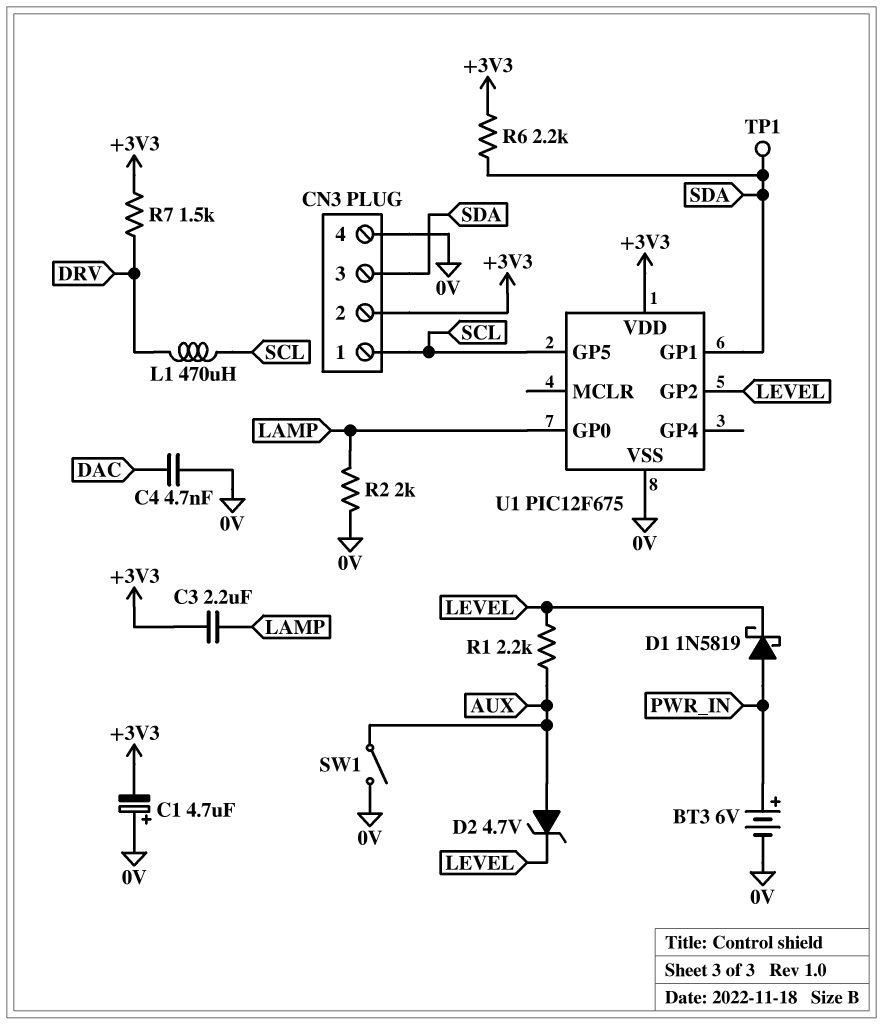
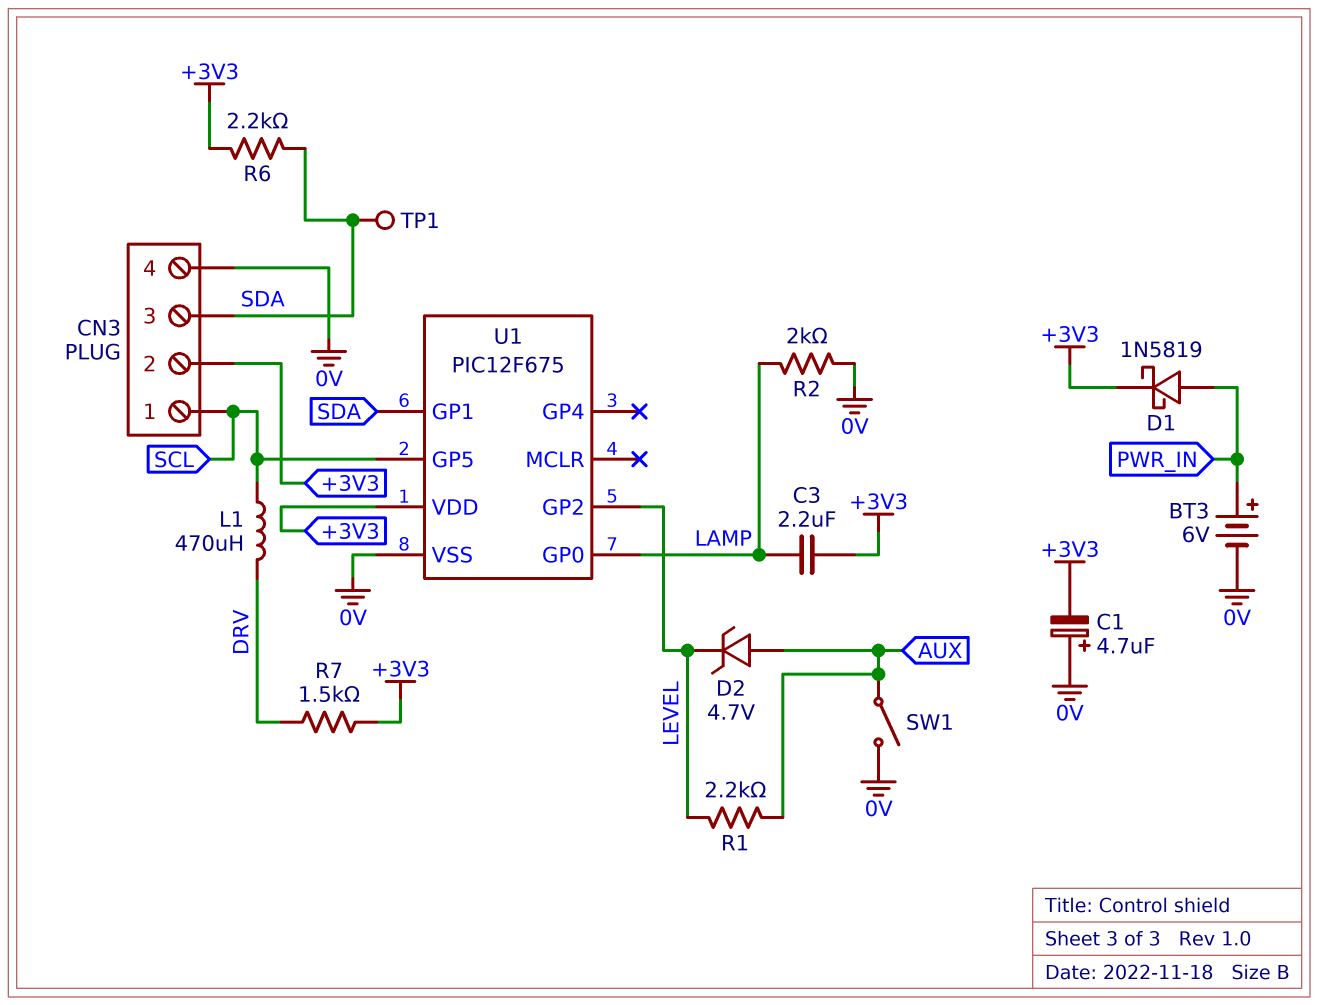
C4: 4.7nF (0V, DAC) -> none
D1: schottky 1N5819 (A PWR_IN, K LEVEL) -> schottky 1N5819 (A PWR_IN, K +3V3)

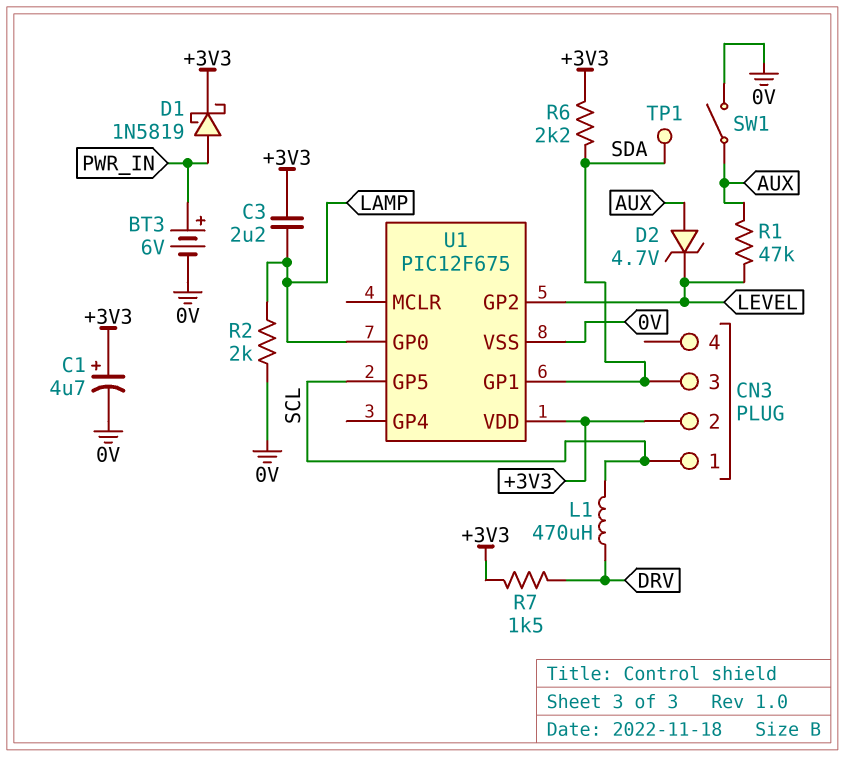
C1: 4.7uF (plus 0V, minus +3V3) -> 4.7uF (plus +3V3, minus 0V)
CN3 pin 4: 0V -> none
R1: 2.2k (AUX, LEVEL) -> 47k (AUX, LEVEL)

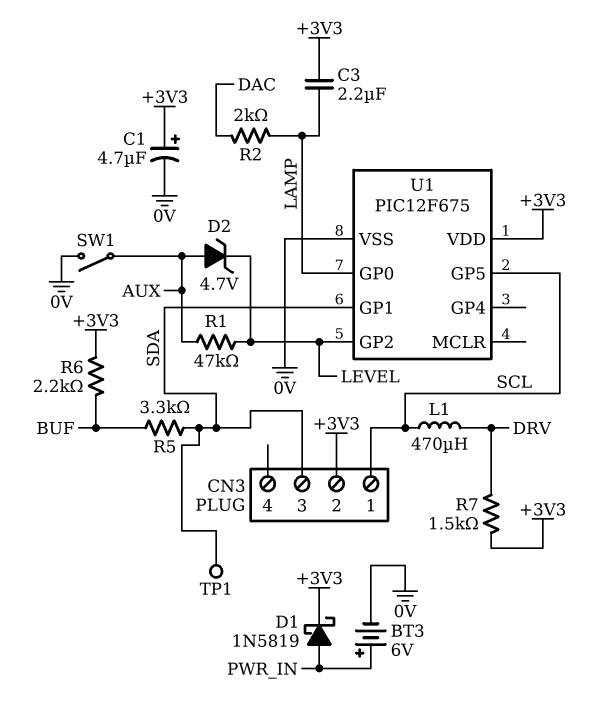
R2: 2k (0V, LAMP) -> 2k (DAC, LAMP)
R5: none -> 3.3k (BUF, SDA)
R6: 2.2k (+3V3, SDA) -> 2.2k (+3V3, BUF)

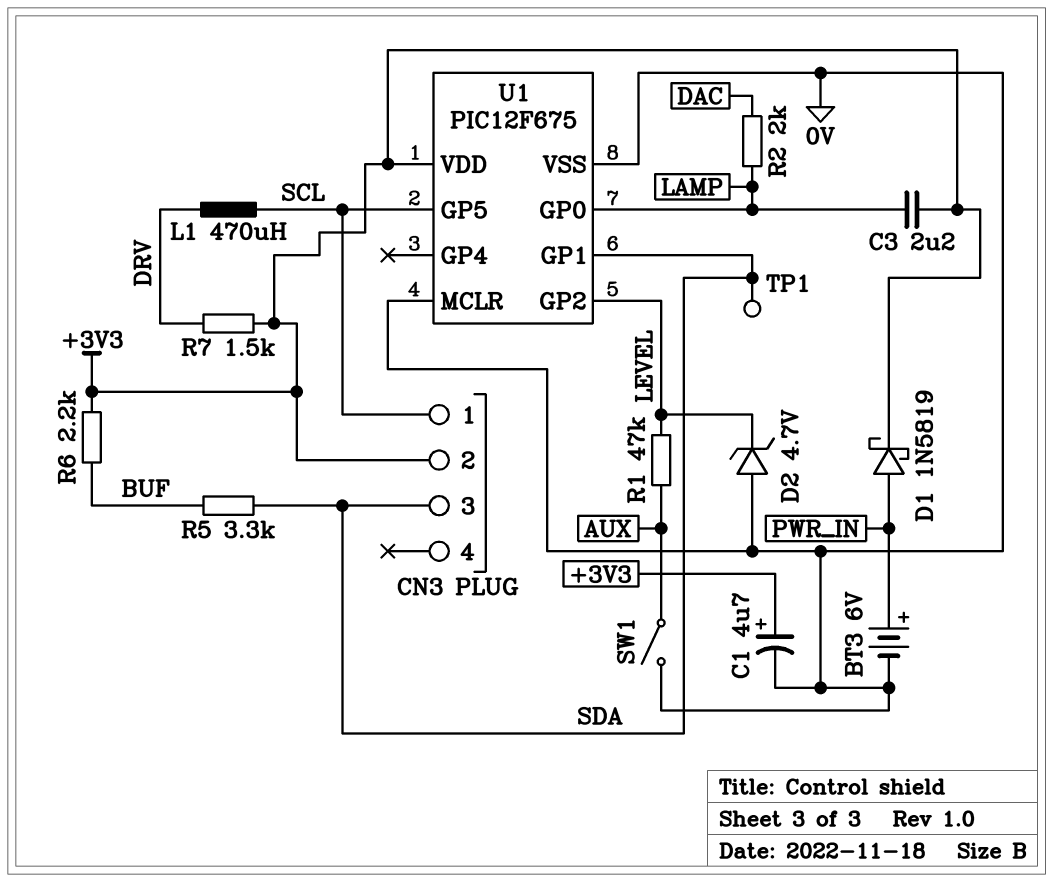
D2: zener 4.7V (A AUX, K LEVEL) -> zener 4.7V (A 0V, K LEVEL)
U1 pin MCLR: none -> 0V

